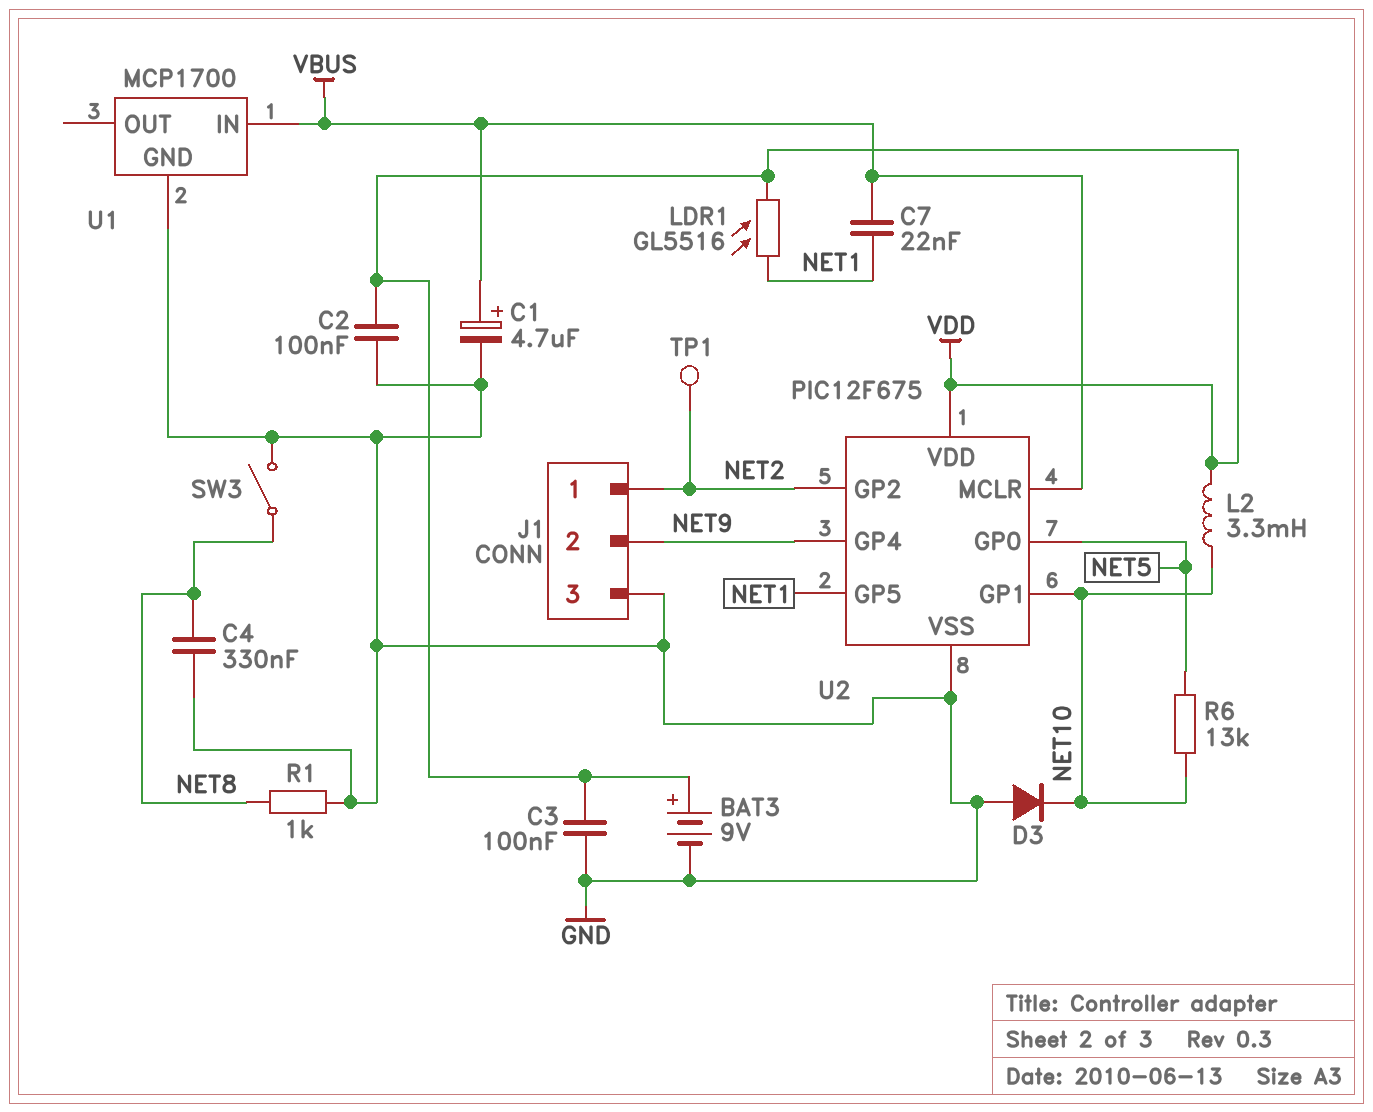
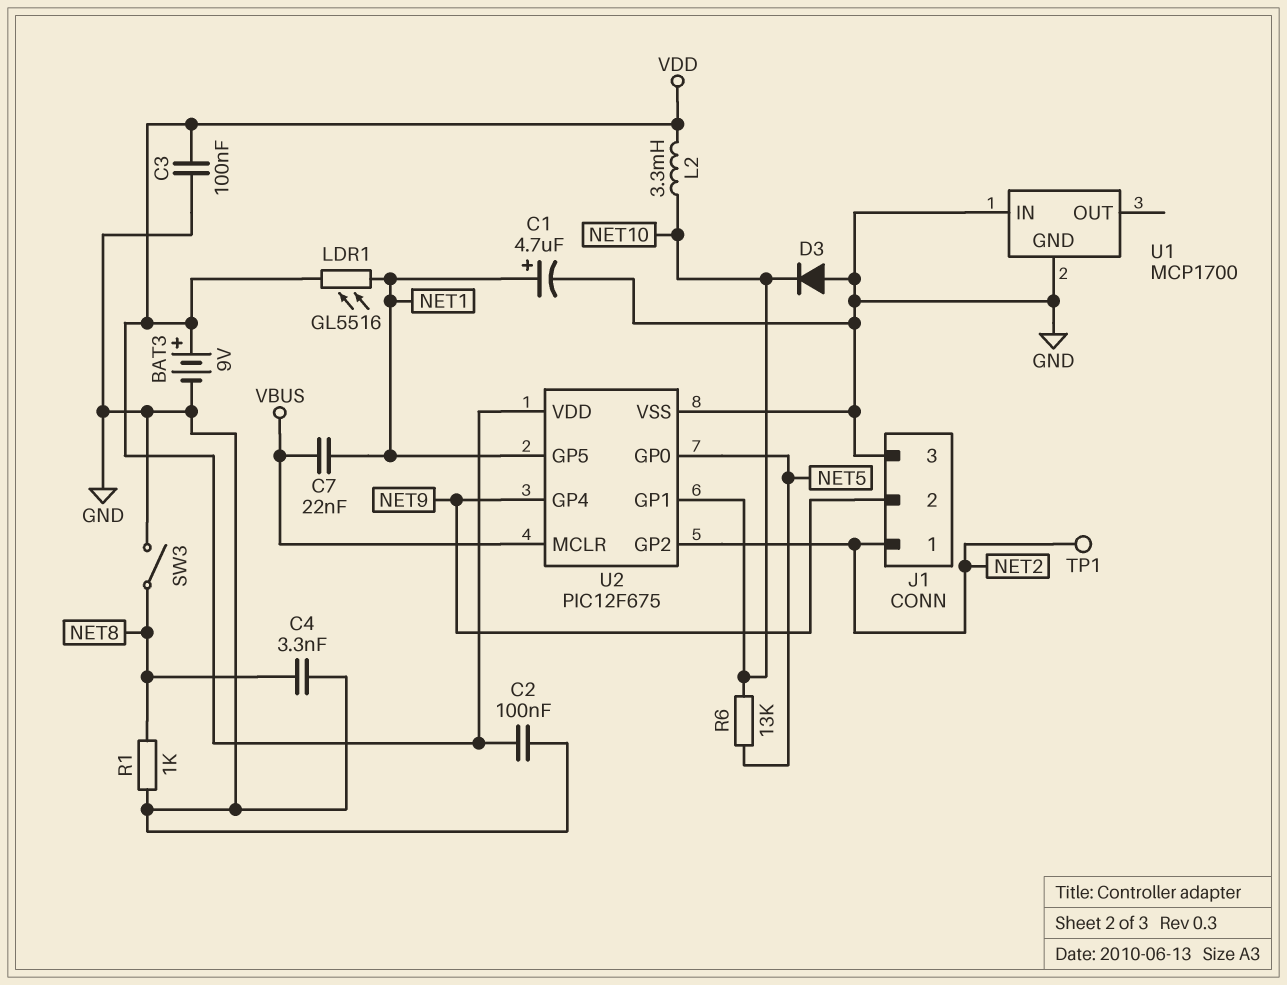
C1: 4.7uF (plus VBUS, minus GND) -> 4.7uF (plus NET1, minus GND)
C4: 330nF (GND, NET8) -> 3.3nF (GND, NET8)
U1 pin IN: VBUS -> GND

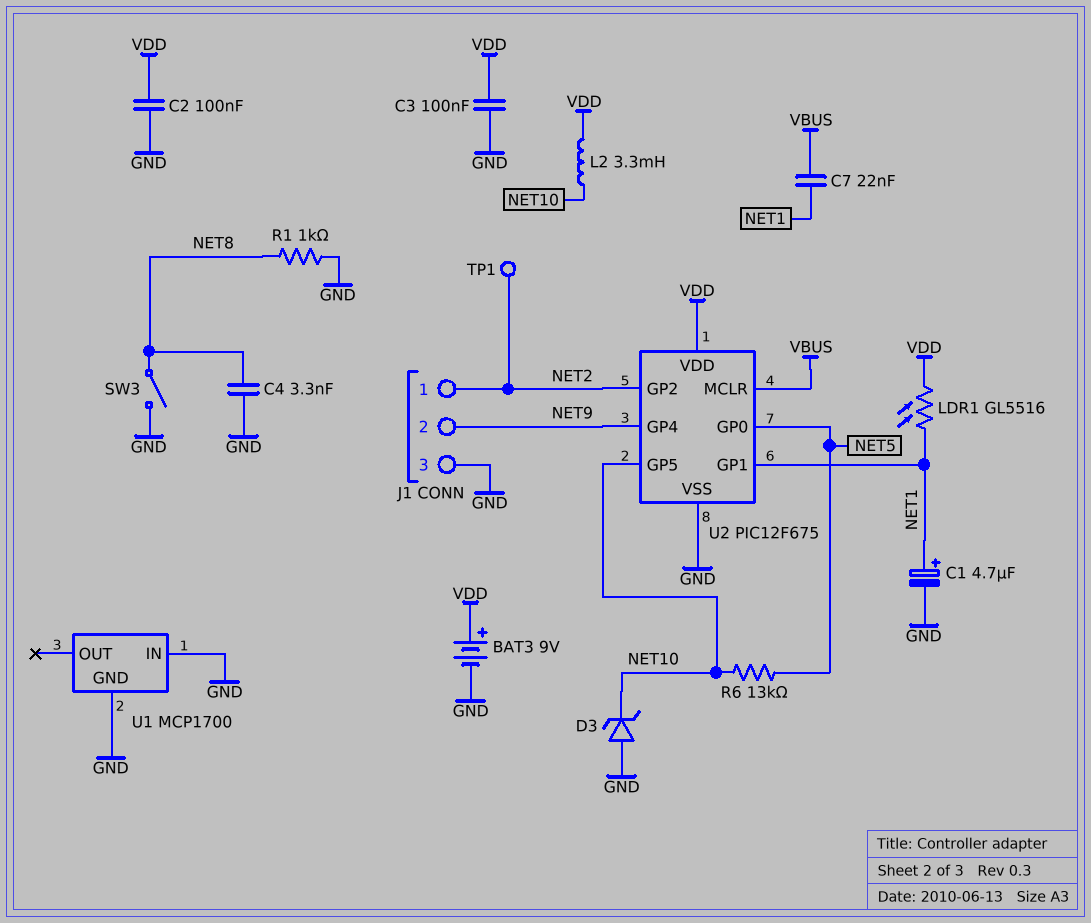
D3: diode (A GND, K NET10) -> zener (A GND, K NET10)
U2 pin GP1: NET10 -> NET1
U2 pin GP5: NET1 -> NET10

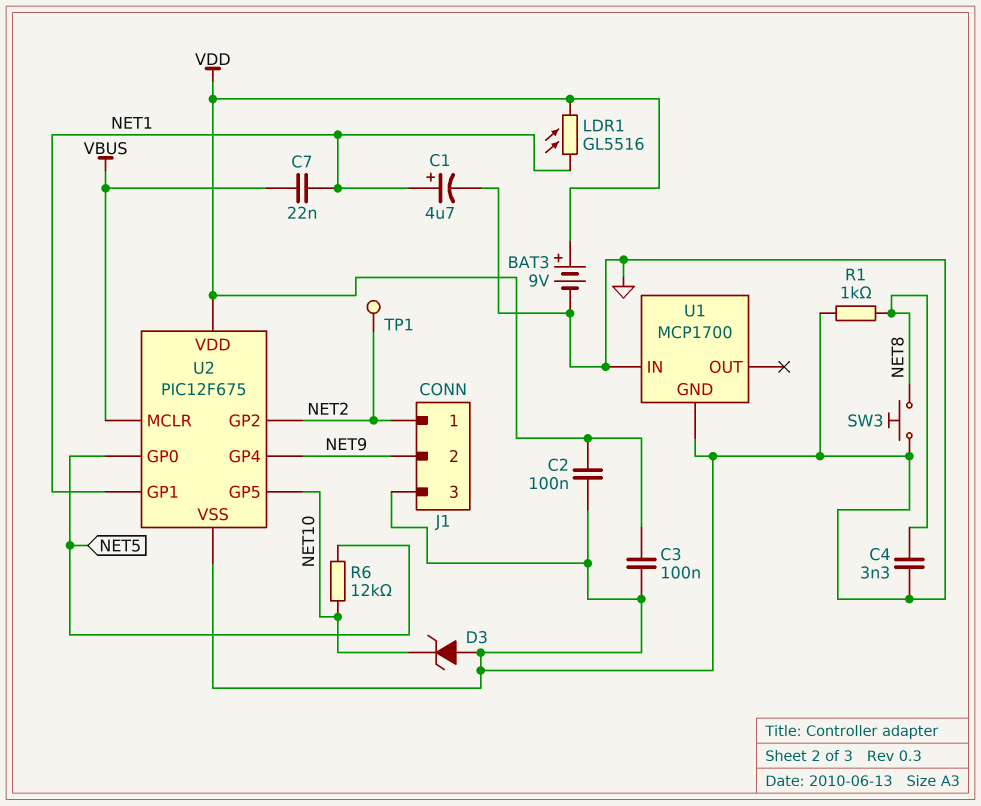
L2: 3.3mH (NET10, VDD) -> none
R6: 13k (NET5, NET10) -> 12k (NET5, NET10)
SW3: switch (GND, NET8) -> button (GND, NET8)

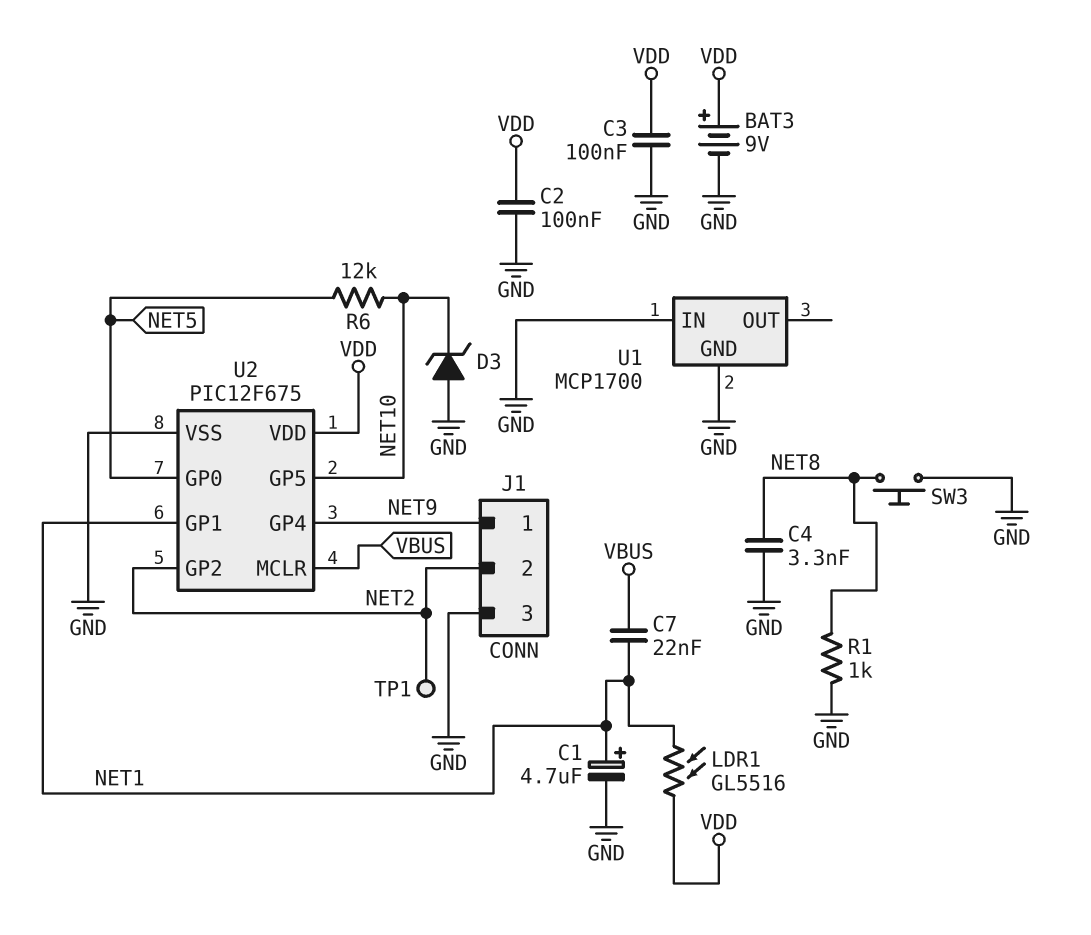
J1 pin 1: NET2 -> NET9
J1 pin 2: NET9 -> NET2

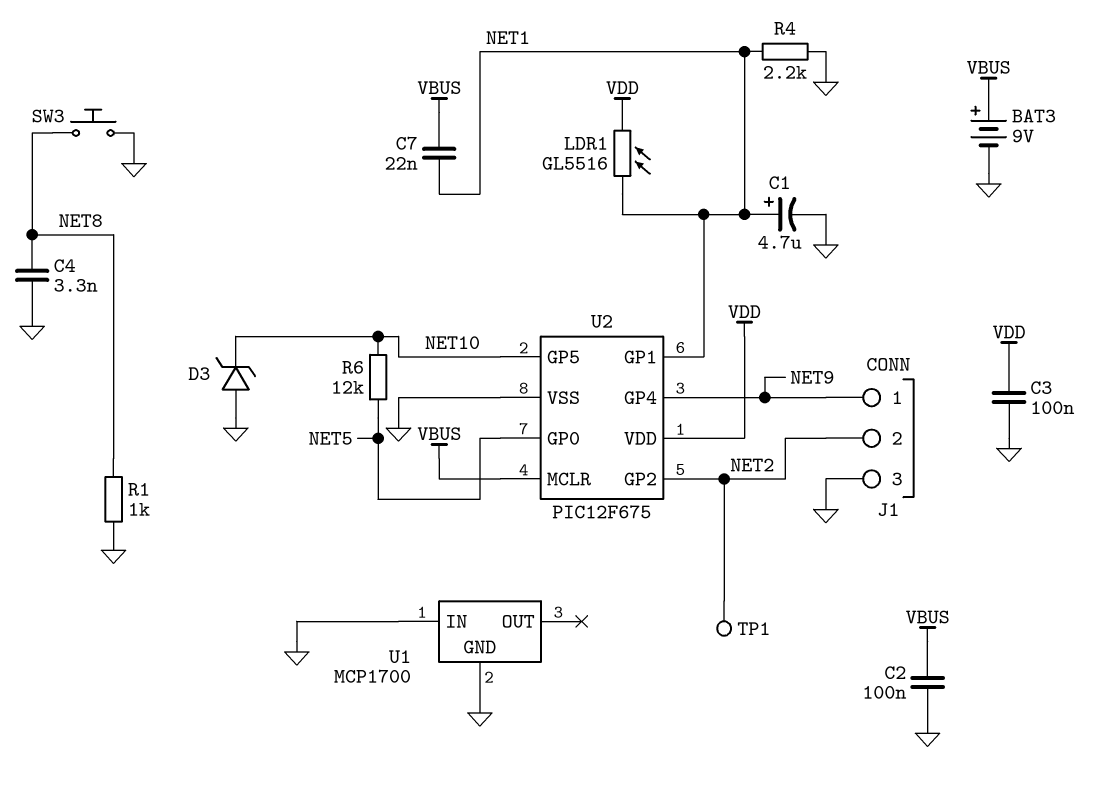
BAT3: 9V (plus VDD, minus GND) -> 9V (plus VBUS, minus GND)
C2: 100nF (GND, VDD) -> 100nF (GND, VBUS)
R4: none -> 2.2k (GND, NET1)

